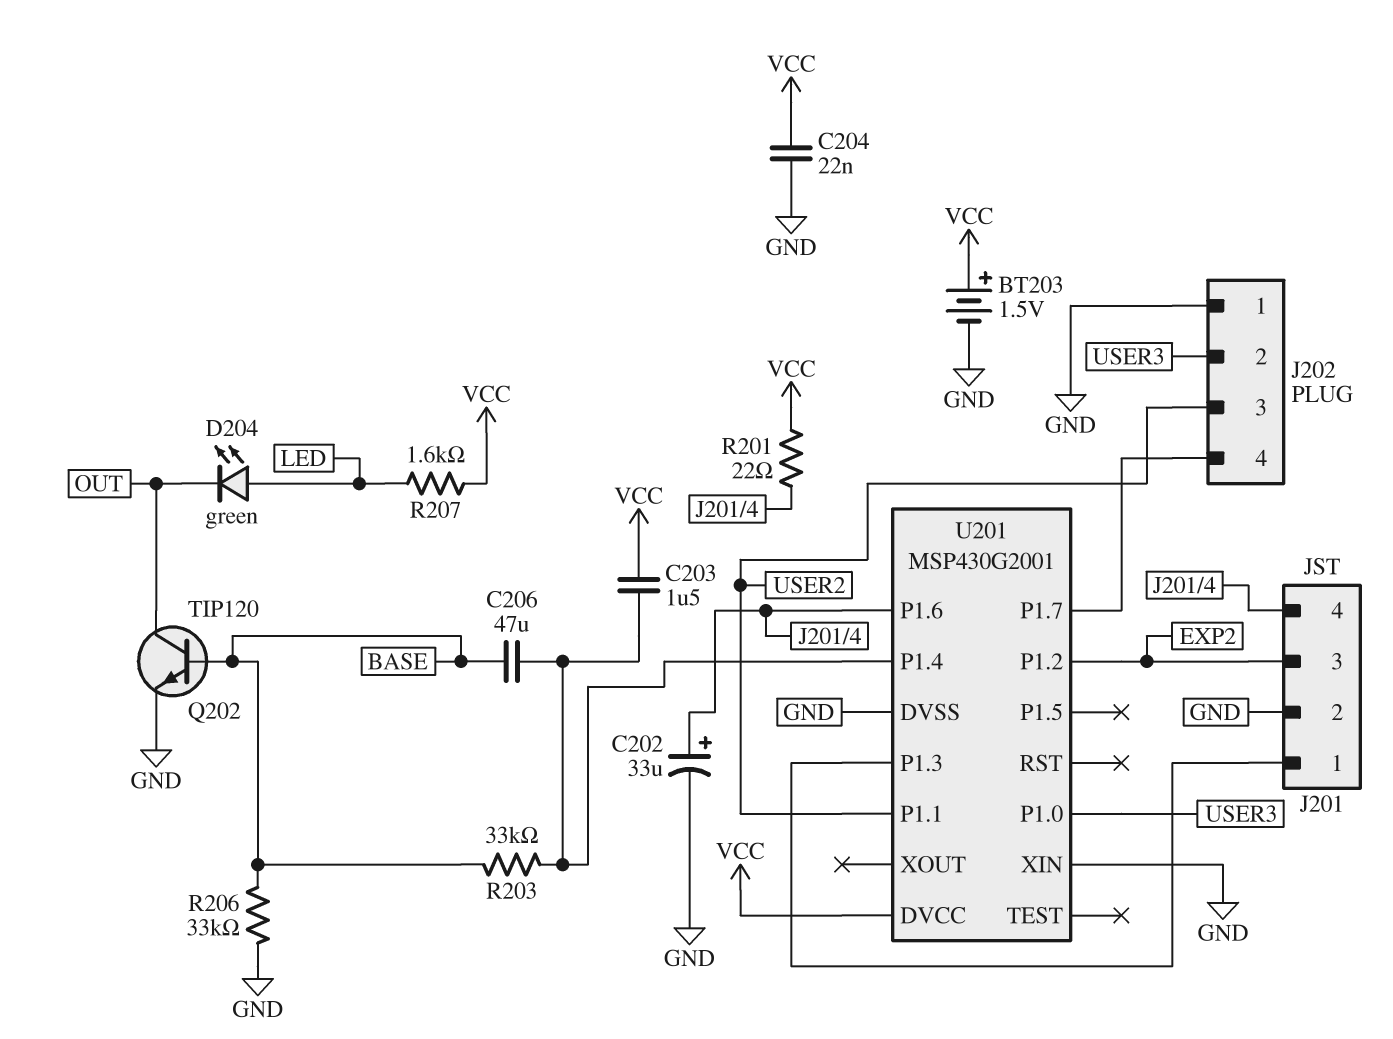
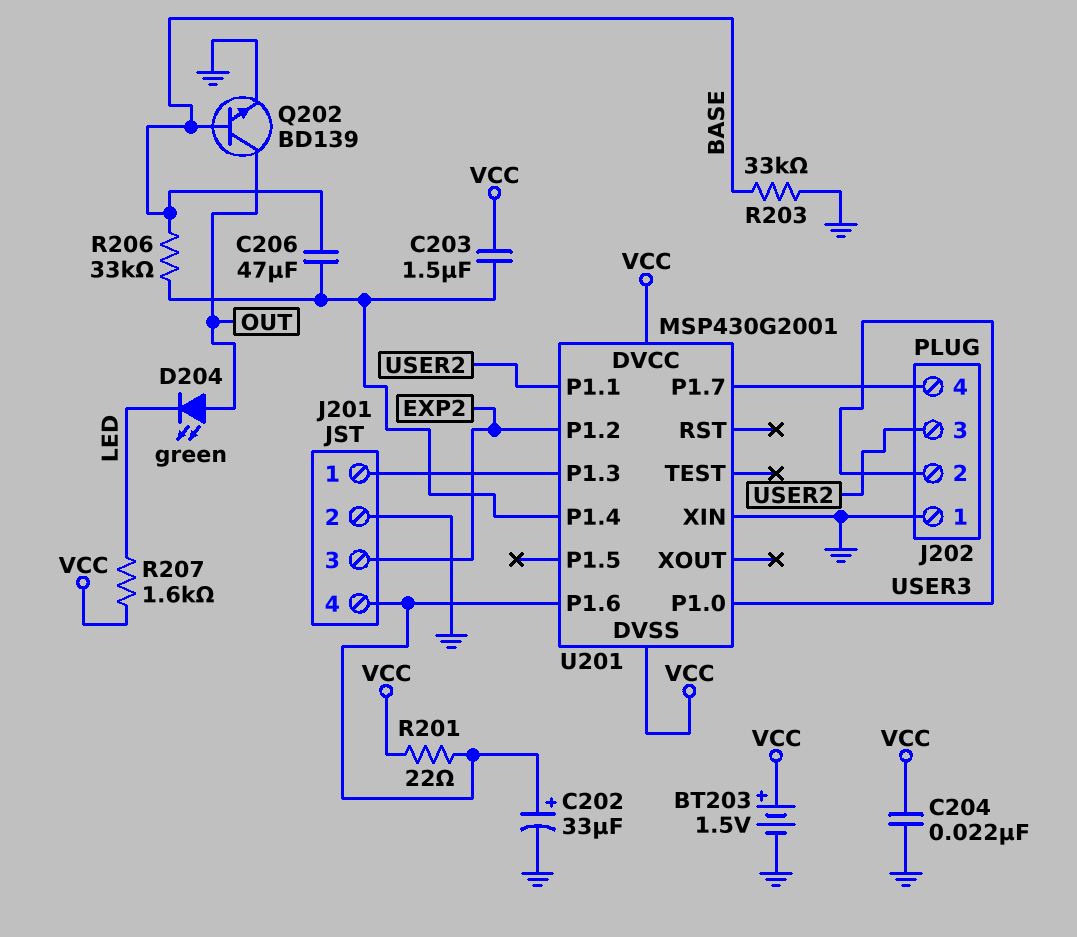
D204: LED green (A LED, K OUT) -> LED green (A OUT, K LED)
Q202: NPN TIP120 (B BASE, C OUT, E GND) -> NPN BD139 (B BASE, C OUT, E GND)
R203: 33k (BASE, U201/P1.4) -> 33k (BASE, GND)
R206: 33k (BASE, GND) -> 33k (BASE, U201/P1.4)
U201 pin DVSS: GND -> VCC

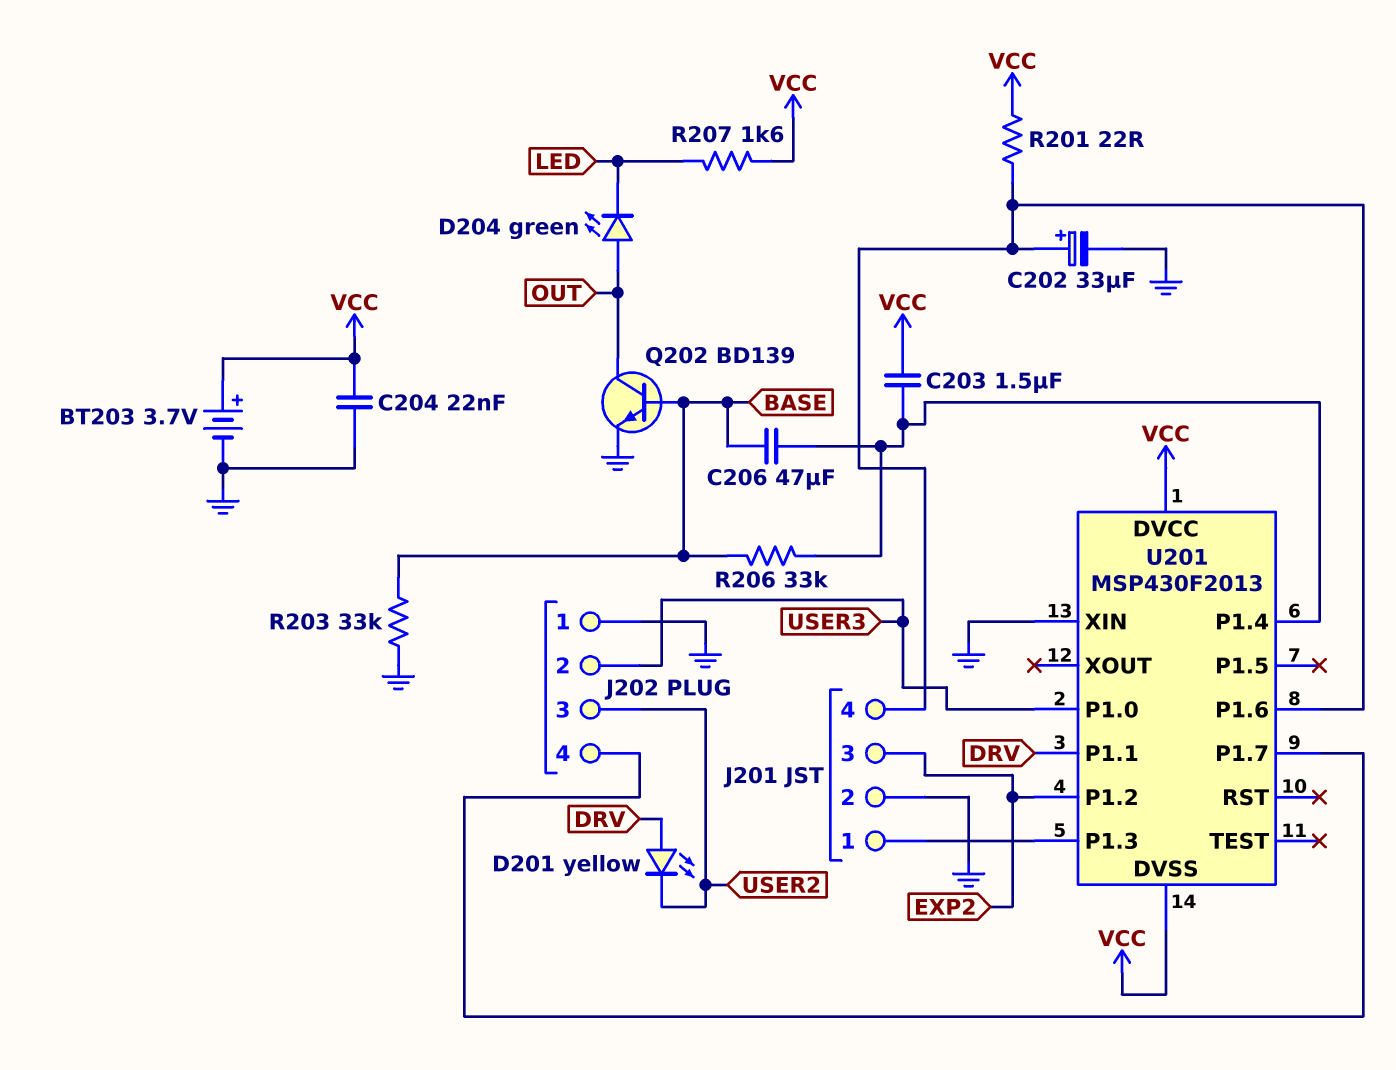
BT203: 1.5V (plus VCC, minus GND) -> 3.7V (plus VCC, minus GND)
D201: none -> LED yellow (A DRV, K USER2)
U201: MSP430G2001 -> MSP430F2013
U201 pin P1.1: USER2 -> DRV

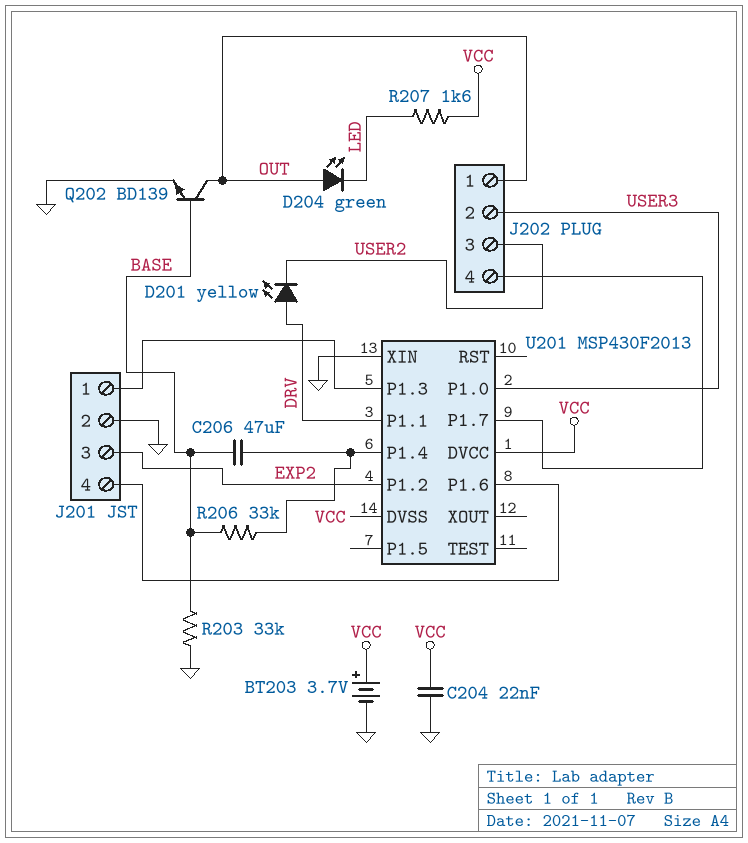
C202: 33uF (plus J201/4, minus GND) -> none
C203: 1.5uF (U201/P1.4, VCC) -> none
J202 pin 1: GND -> OUT
R201: 22 (J201/4, VCC) -> none

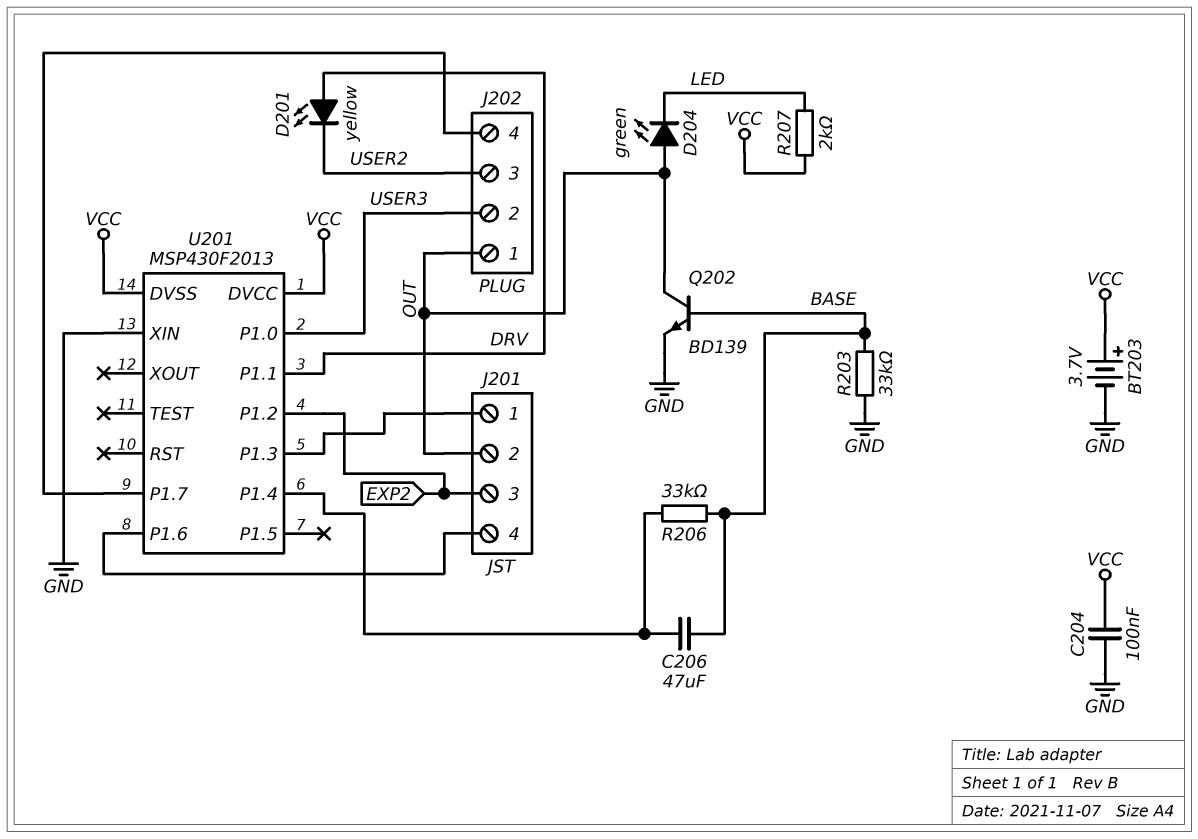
C204: 22nF (GND, VCC) -> 100nF (GND, VCC)
J201 pin 2: GND -> OUT
R207: 1.6k (LED, VCC) -> 2k (LED, VCC)

